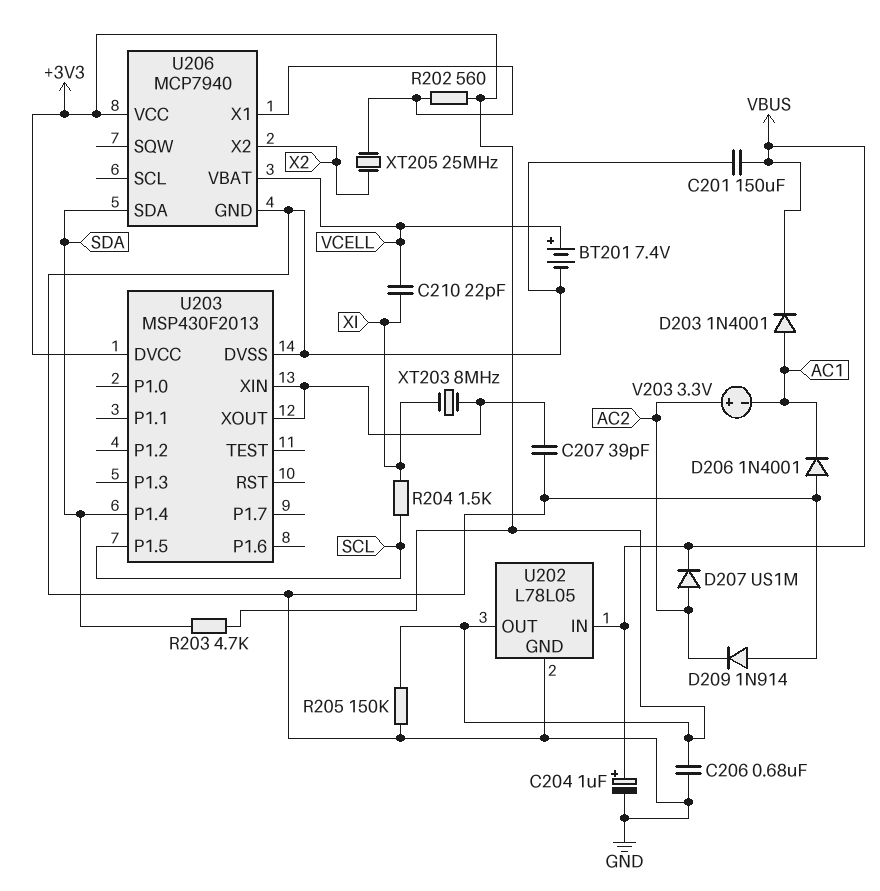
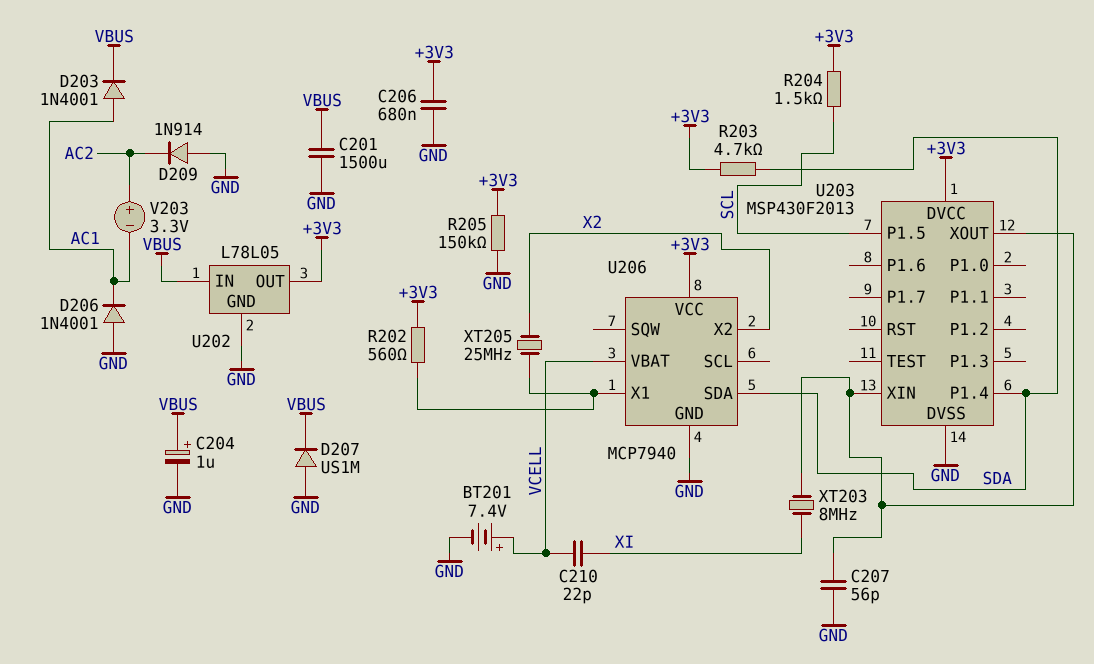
C201: 150uF (GND, VBUS) -> 1500uF (GND, VBUS)
C207: 39pF (GND, U203/XIN) -> 56pF (GND, U203/XIN)
D207: diode US1M (A AC2, K VBUS) -> diode US1M (A GND, K VBUS)
R204: 1.5k (SCL, XI) -> 1.5k (+3V3, SCL)

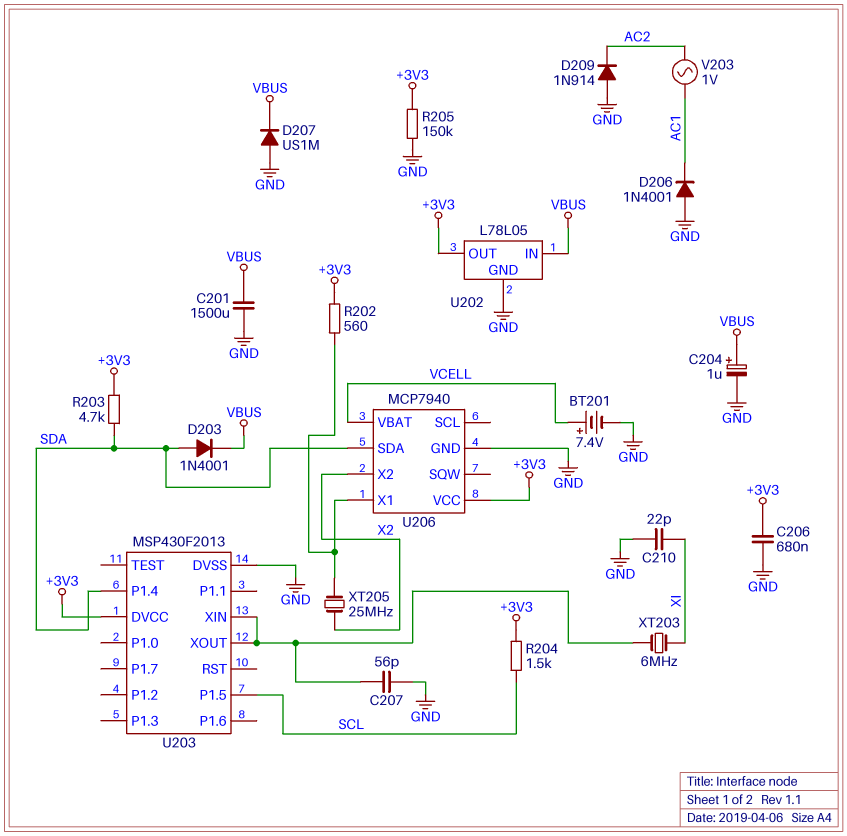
C210: 22pF (VCELL, XI) -> 22pF (GND, XI)
D203: diode 1N4001 (A AC1, K VBUS) -> diode 1N4001 (A SDA, K VBUS)
V203: 3.3V (plus AC2, minus AC1) -> AC 1V (AC1, AC2)
XT203: 8MHz (U203/XIN, XI) -> 6MHz (U203/XIN, XI)

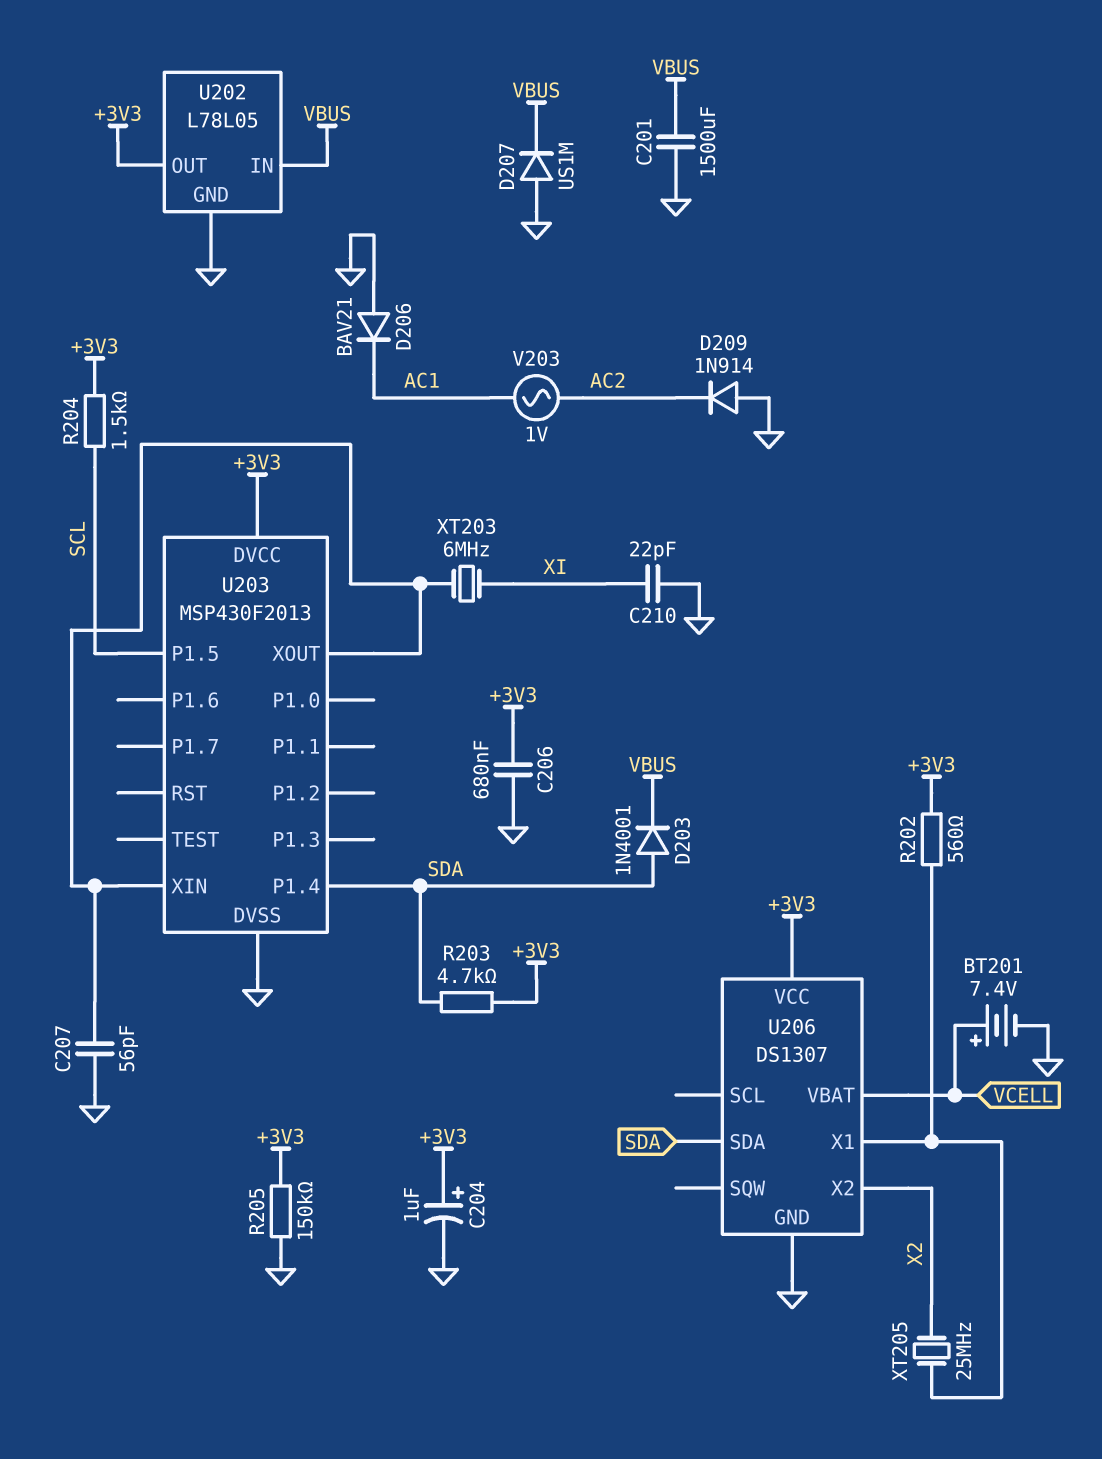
C204: 1uF (plus VBUS, minus GND) -> 1uF (plus +3V3, minus GND)
D206: diode 1N4001 (A GND, K AC1) -> diode BAV21 (A GND, K AC1)
U206: MCP7940 -> DS1307

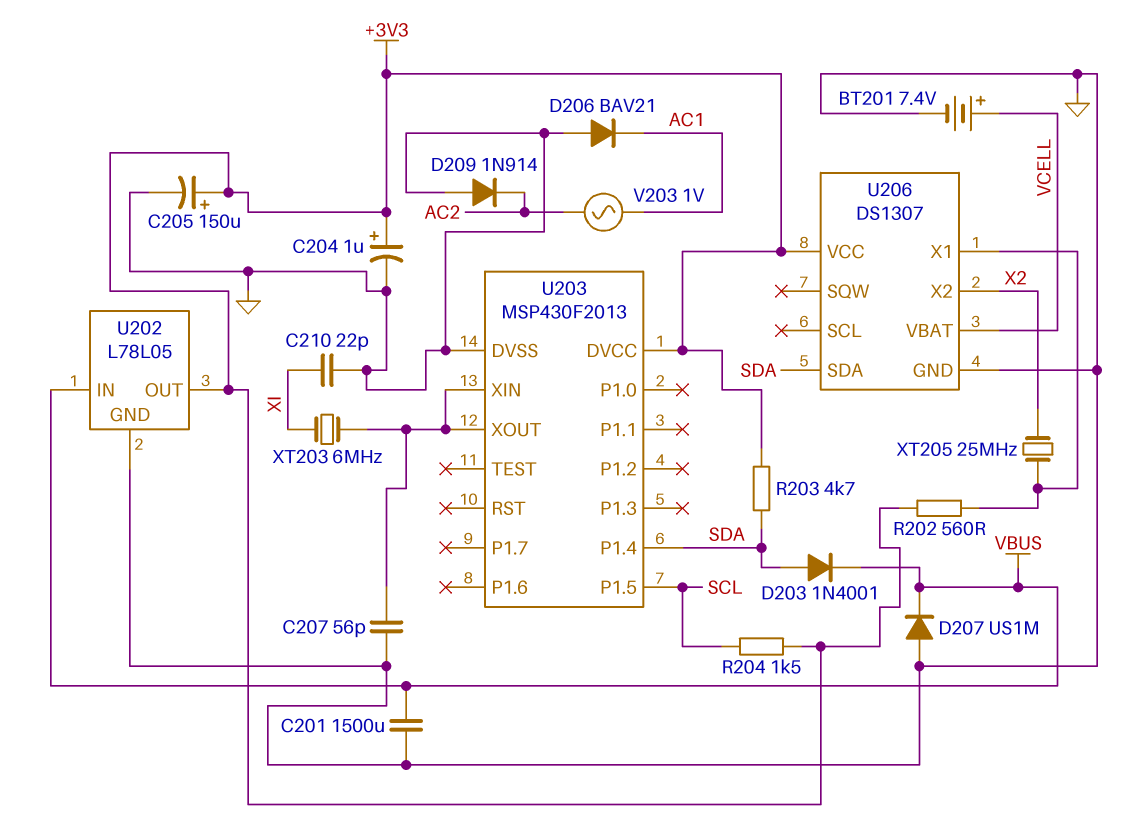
C205: none -> 150uF (plus +3V3, minus GND)
C206: 680nF (+3V3, GND) -> none
R205: 150k (+3V3, GND) -> none

